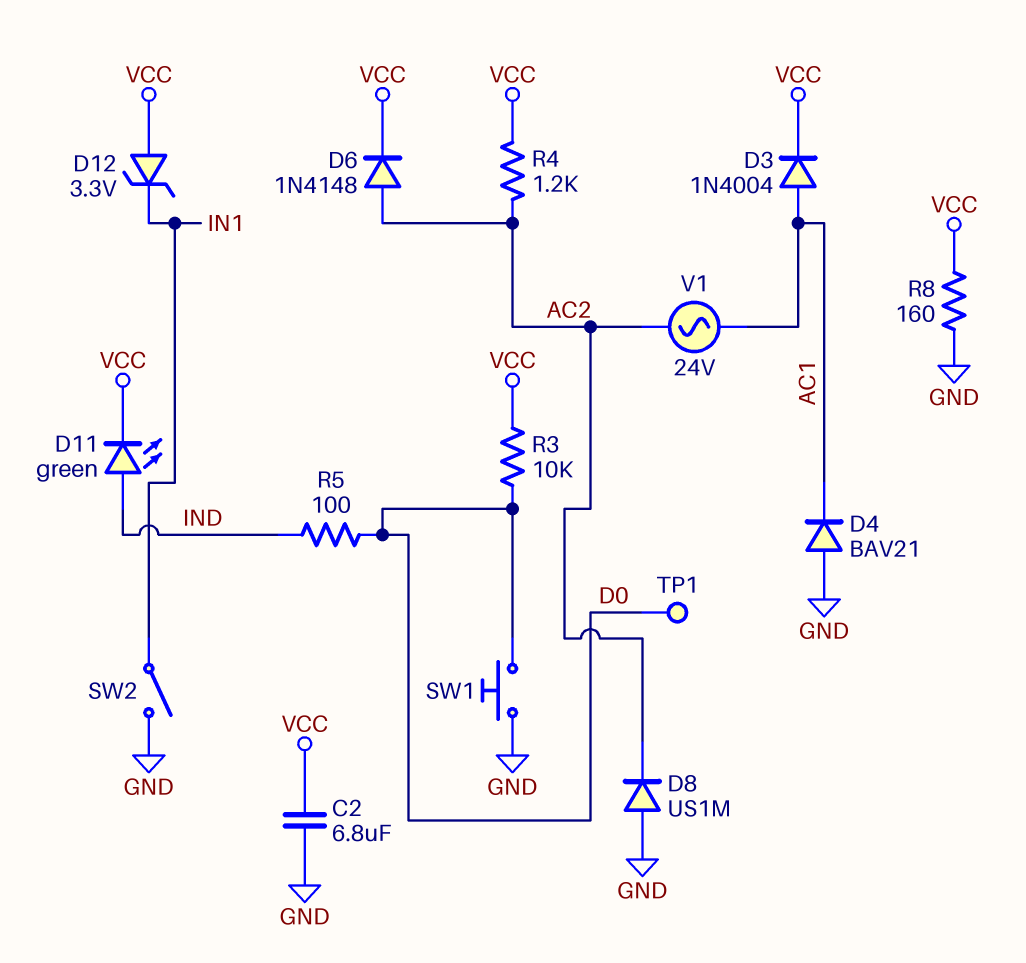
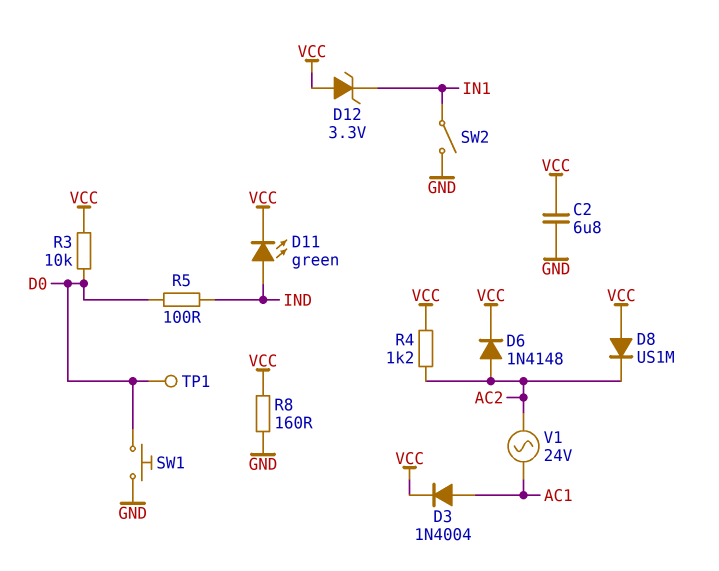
D4: diode BAV21 (A GND, K AC1) -> none
D8: diode US1M (A GND, K AC2) -> diode US1M (A VCC, K AC2)

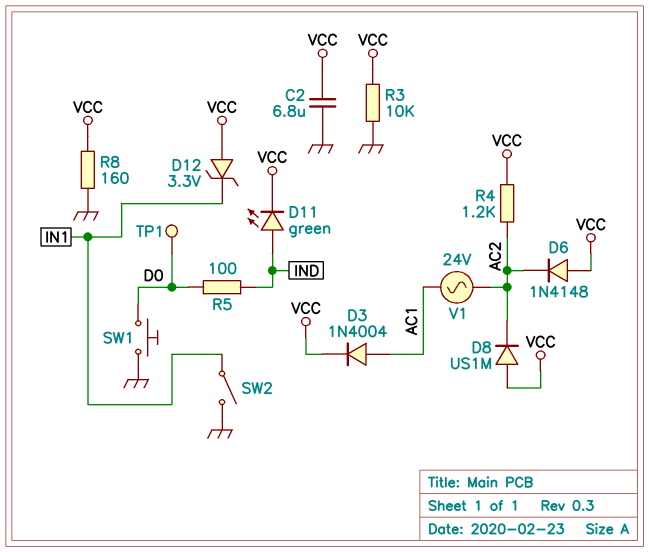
D6: diode 1N4148 (A AC2, K VCC) -> diode 1N4148 (A VCC, K AC2)
R3: 10k (D0, VCC) -> 10k (GND, VCC)

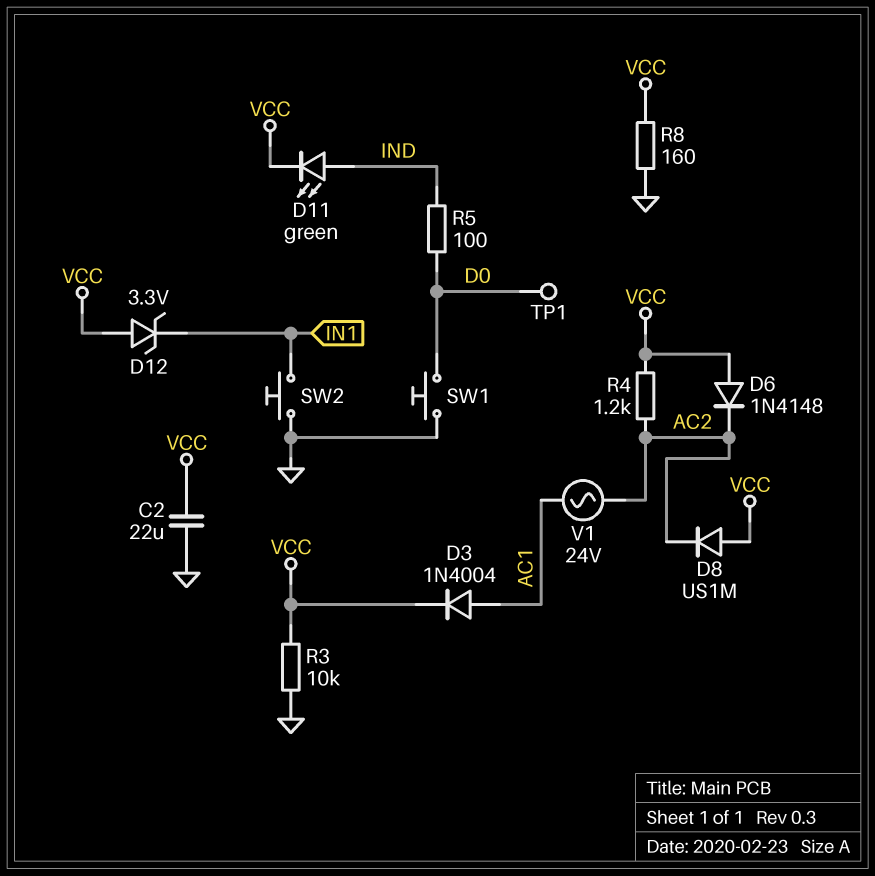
C2: 6.8uF (GND, VCC) -> 22uF (GND, VCC)
SW2: switch (GND, IN1) -> button (GND, IN1)

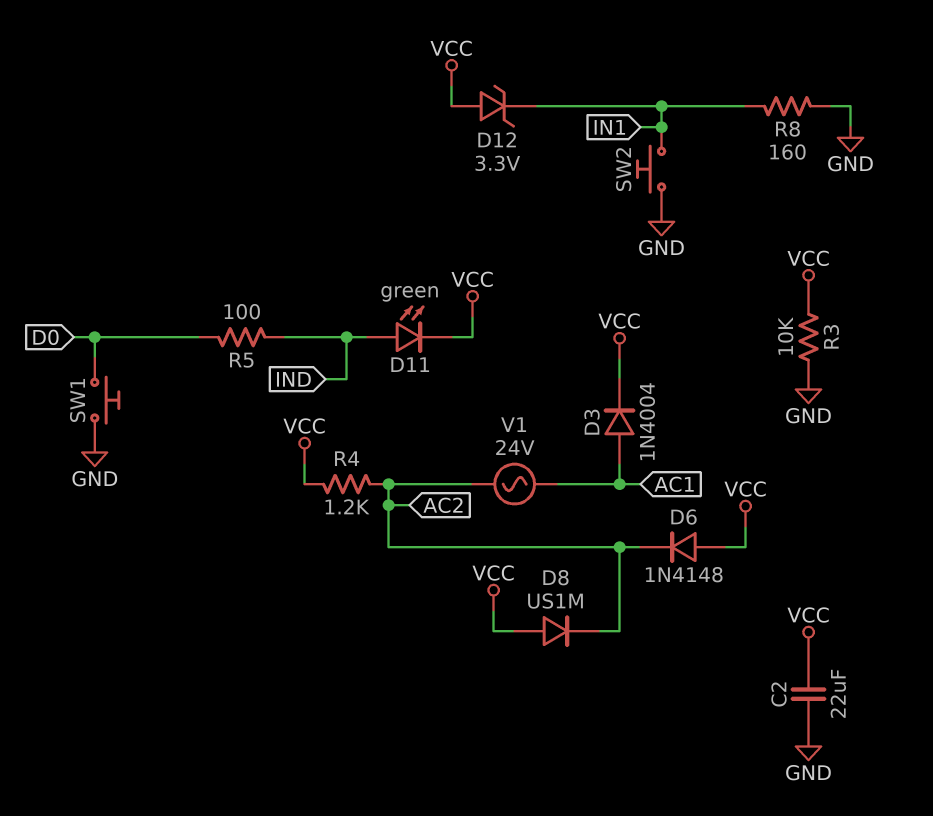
R8: 160 (GND, VCC) -> 160 (GND, IN1)
TP1: test point (D0) -> none

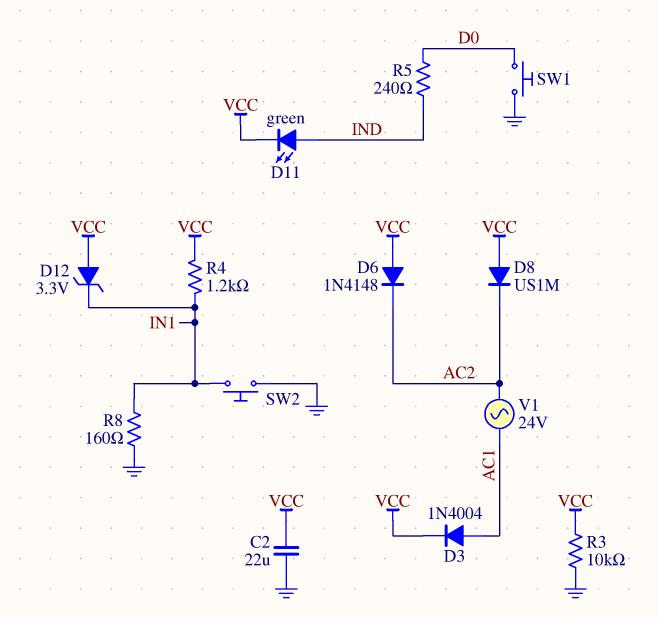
R4: 1.2k (AC2, VCC) -> 1.2k (IN1, VCC)
R5: 100 (D0, IND) -> 240 (D0, IND)

